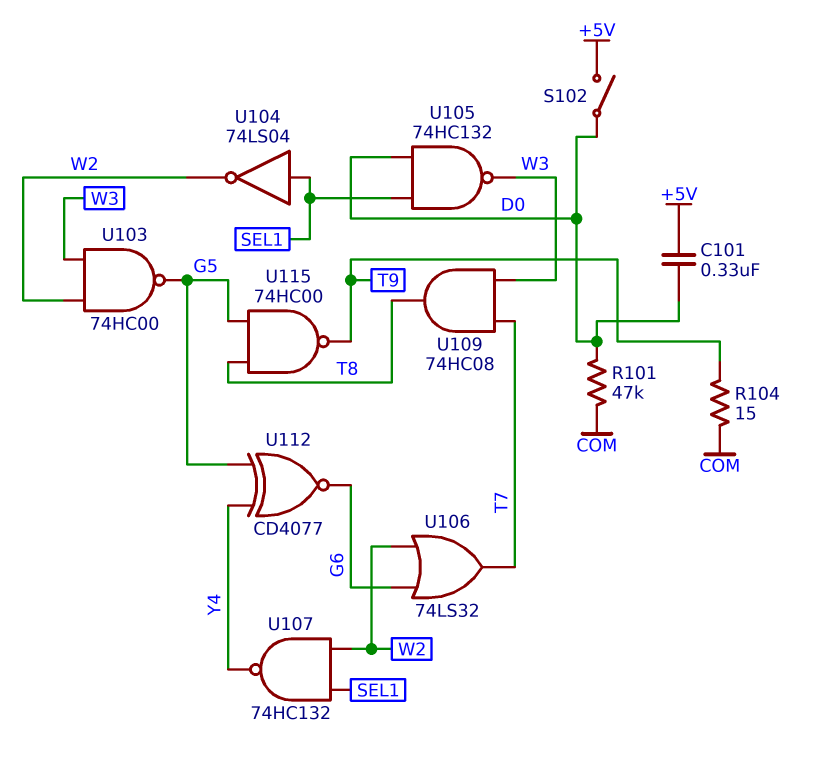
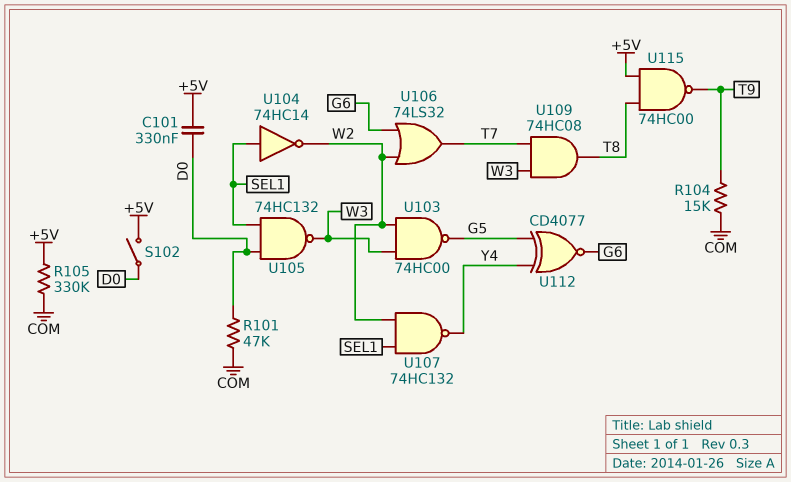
R104: 15 (COM, T9) -> 15k (COM, T9)
R105: none -> 330k (+5V, COM)
U104: NOT 74LS04 (in SEL1, out W2) -> NOT 74HC14 (in SEL1, out W2)
U115: NAND 74HC00 (in G5, in T8, out T9) -> NAND 74HC00 (in +5V, in T8, out T9)

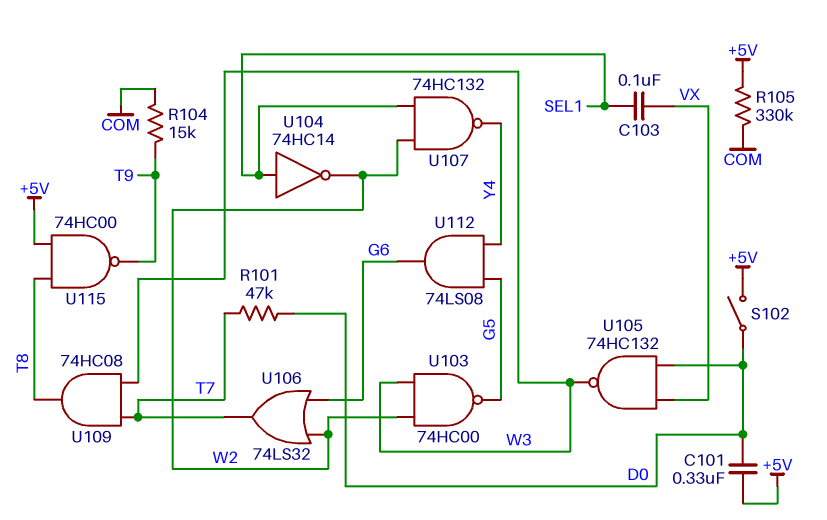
C103: none -> 100nF (SEL1, VX)
R101: 47k (COM, D0) -> 47k (D0, T7)
U105: NAND 74HC132 (in D0, in SEL1, out W3) -> NAND 74HC132 (in D0, in VX, out W3)
U112: XNOR CD4077 (in G5, in Y4, out G6) -> AND 74LS08 (in G5, in Y4, out G6)

